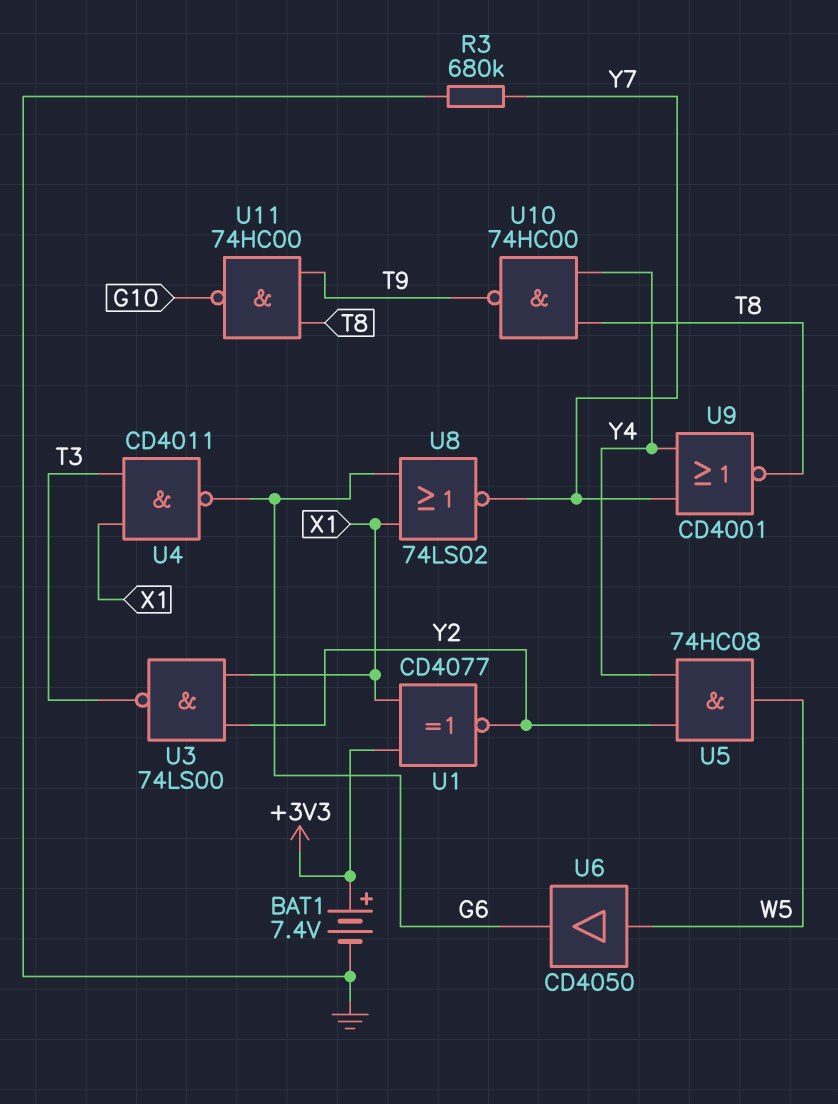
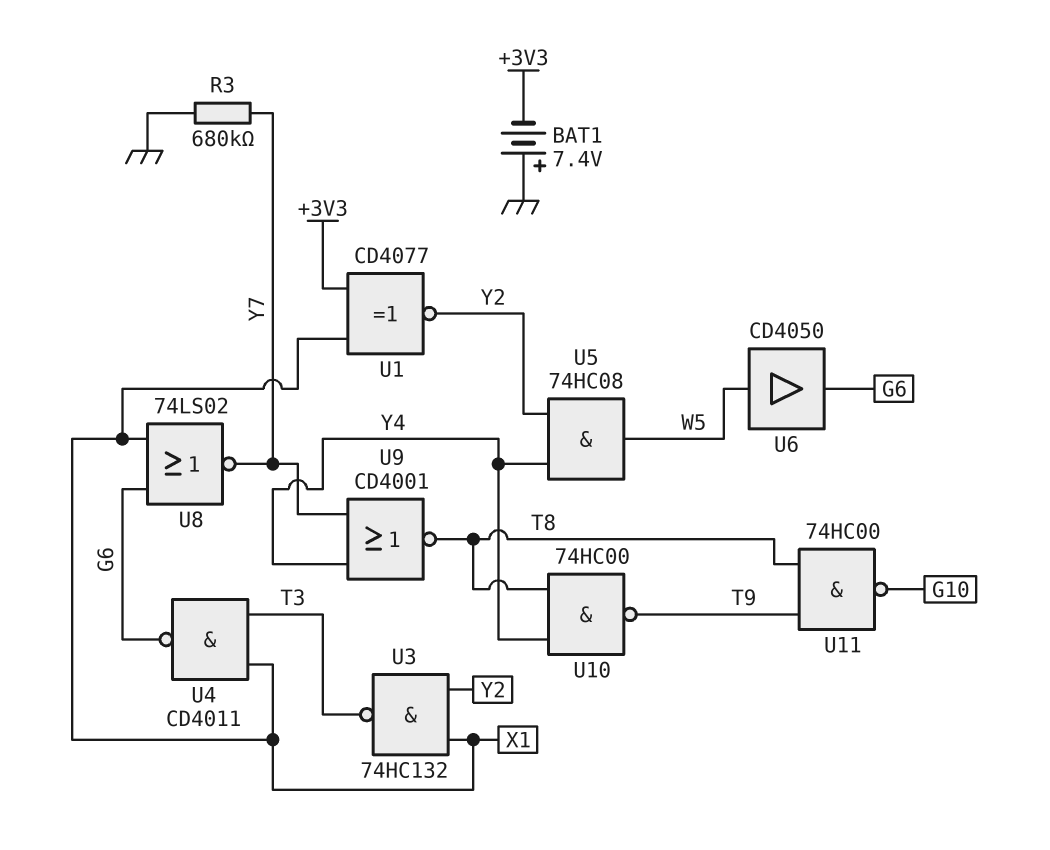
BAT1: 7.4V (plus +3V3, minus GND) -> 7.4V (plus GND, minus +3V3)
U3: NAND 74LS00 (in X1, in Y2, out T3) -> NAND 74HC132 (in X1, in Y2, out T3)

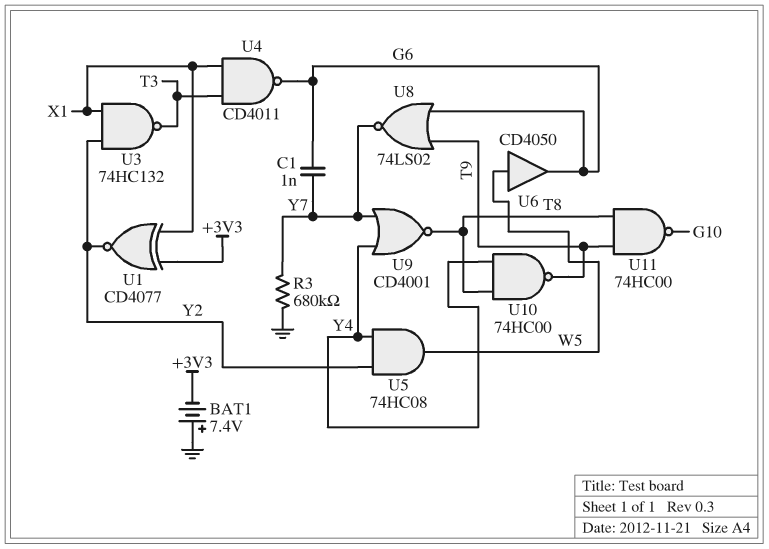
C1: none -> 1nF (G6, Y7)
U8: NOR 74LS02 (in G6, in X1, out Y7) -> NOR 74LS02 (in G6, in T9, out Y7)

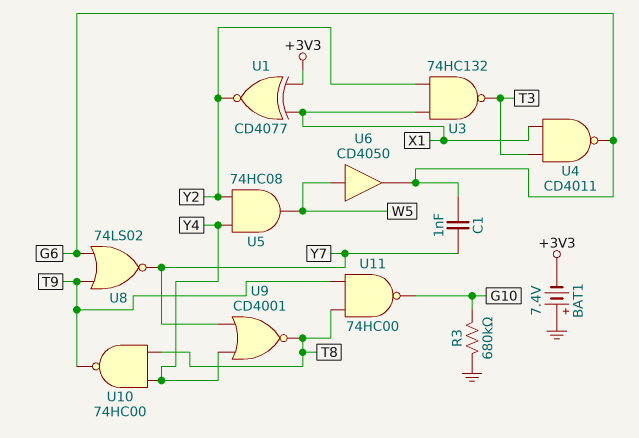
R3: 680k (GND, Y7) -> 680k (G10, GND)

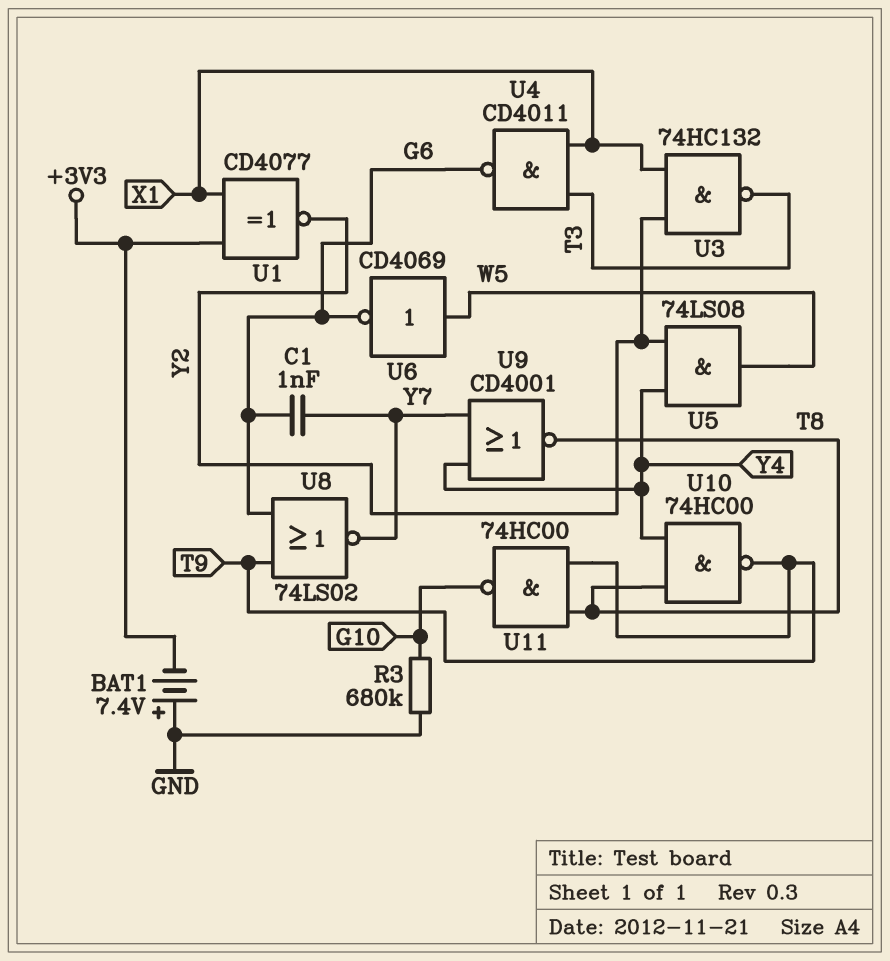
U5: AND 74HC08 (in Y2, in Y4, out W5) -> AND 74LS08 (in Y2, in Y4, out W5)
U6: buffer CD4050 (in W5, out G6) -> NOT CD4069 (in W5, out G6)

